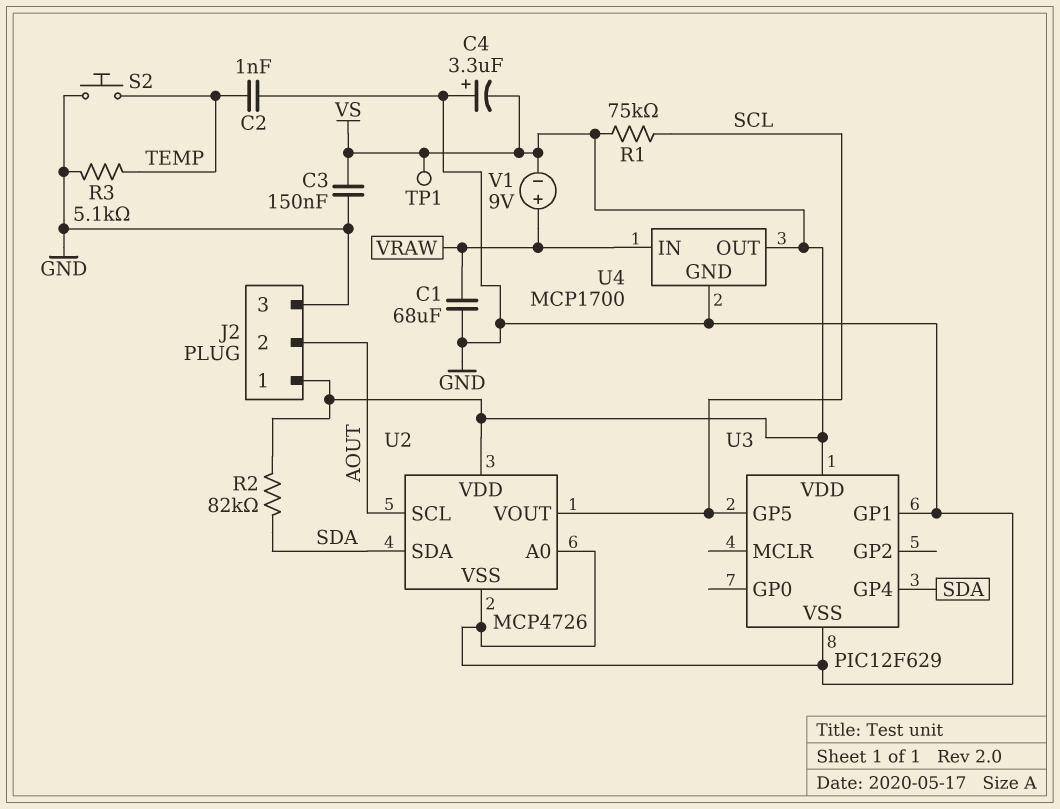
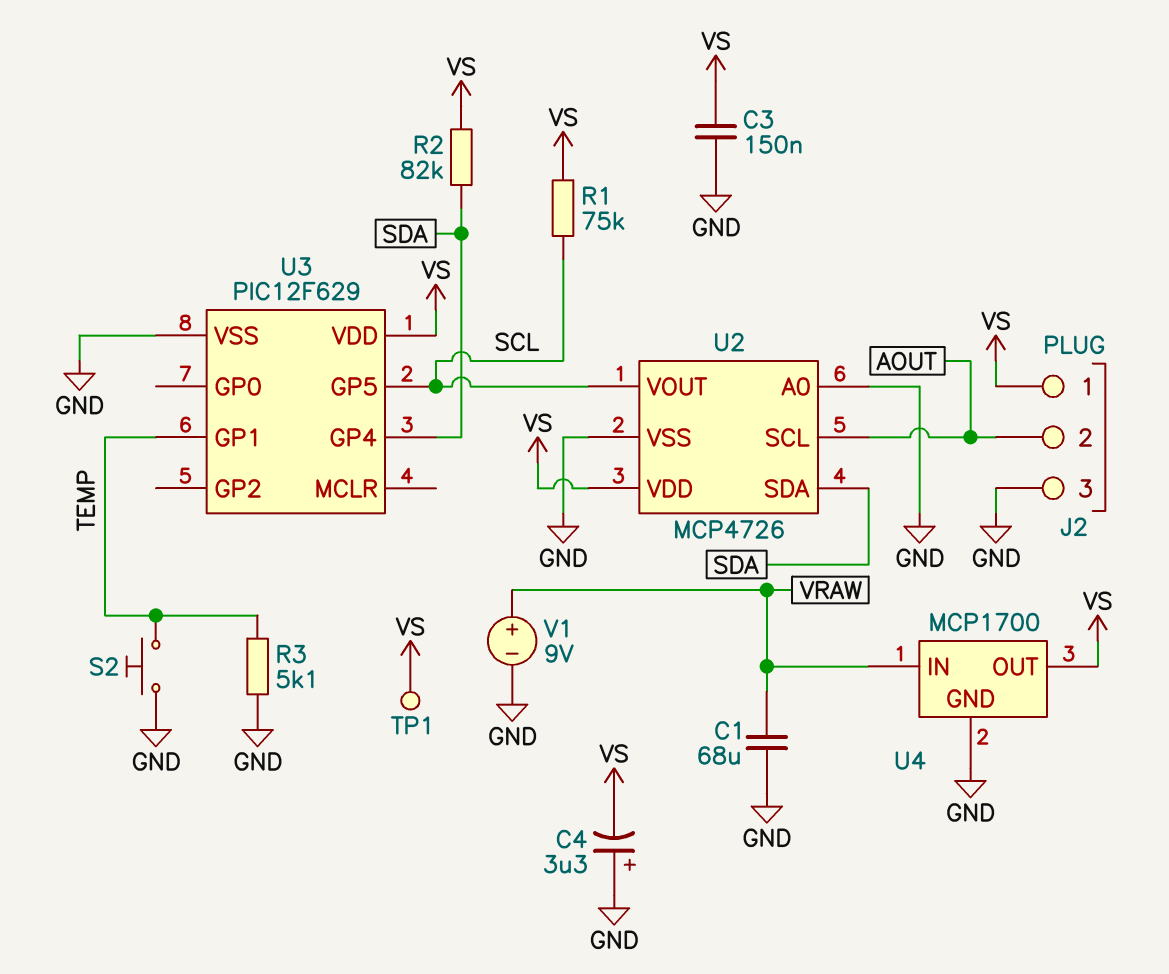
C2: 1nF (GND, TEMP) -> none
U3 pin GP1: GND -> TEMP
V1: 9V (plus VRAW, minus VS) -> 9V (plus VRAW, minus GND)

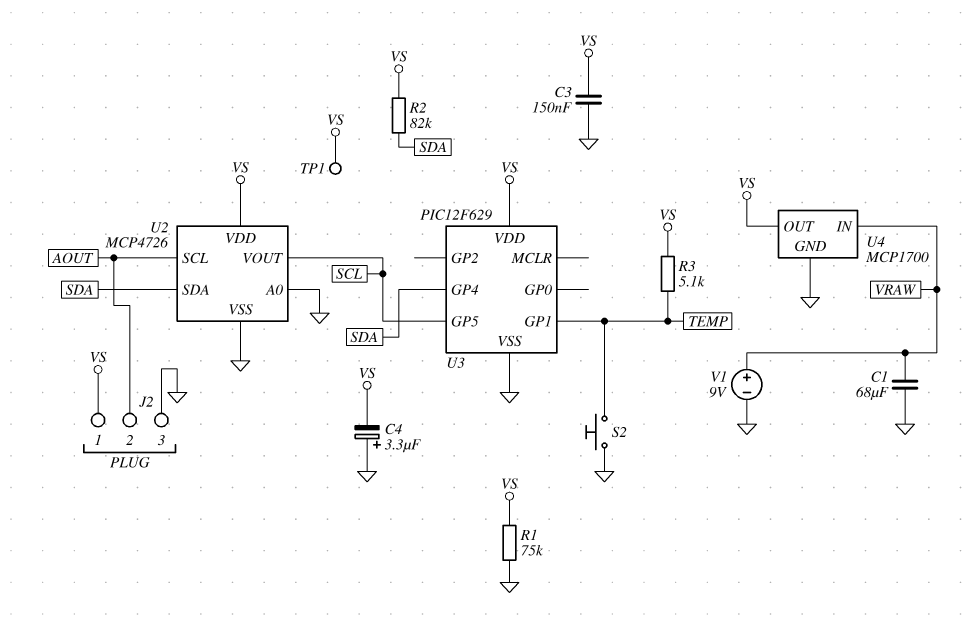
R1: 75k (SCL, VS) -> 75k (GND, VS)
R3: 5.1k (GND, TEMP) -> 5.1k (TEMP, VS)

